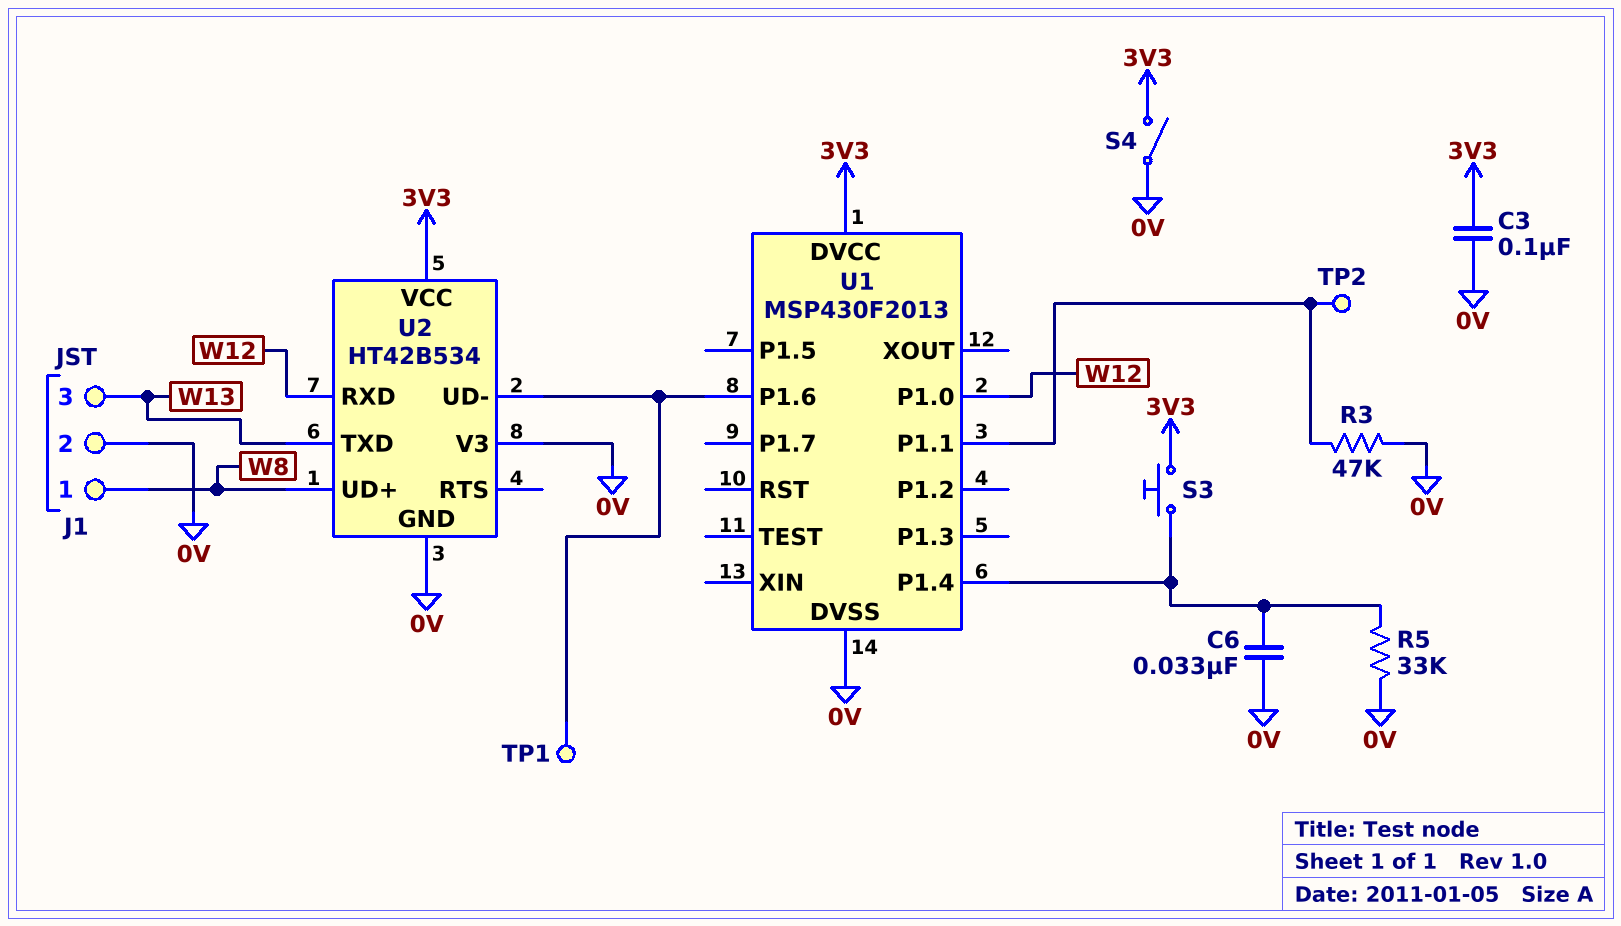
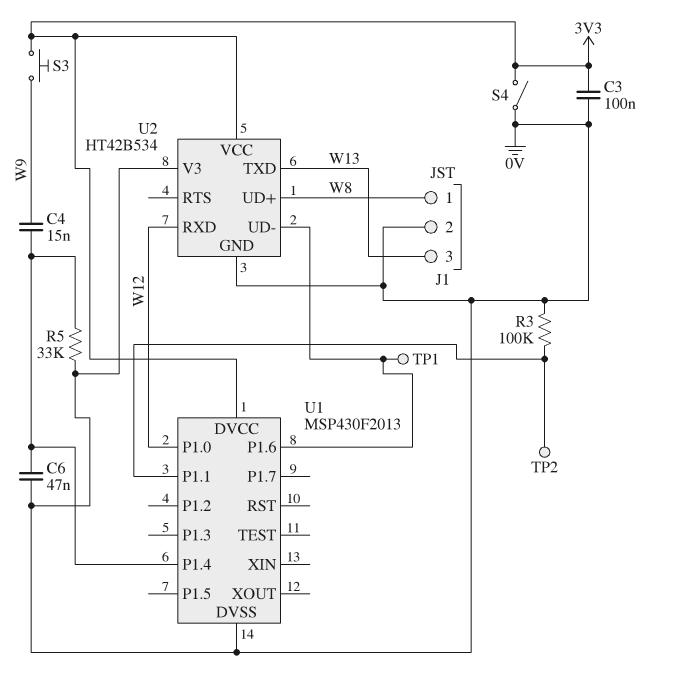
C4: none -> 15nF (U1/P1.4, W9)
C6: 33nF (0V, U1/P1.4) -> 47nF (0V, U1/P1.4)
R3: 47k (0V, U1/P1.1) -> 100k (0V, U1/P1.1)
S3: button (3V3, U1/P1.4) -> button (3V3, W9)

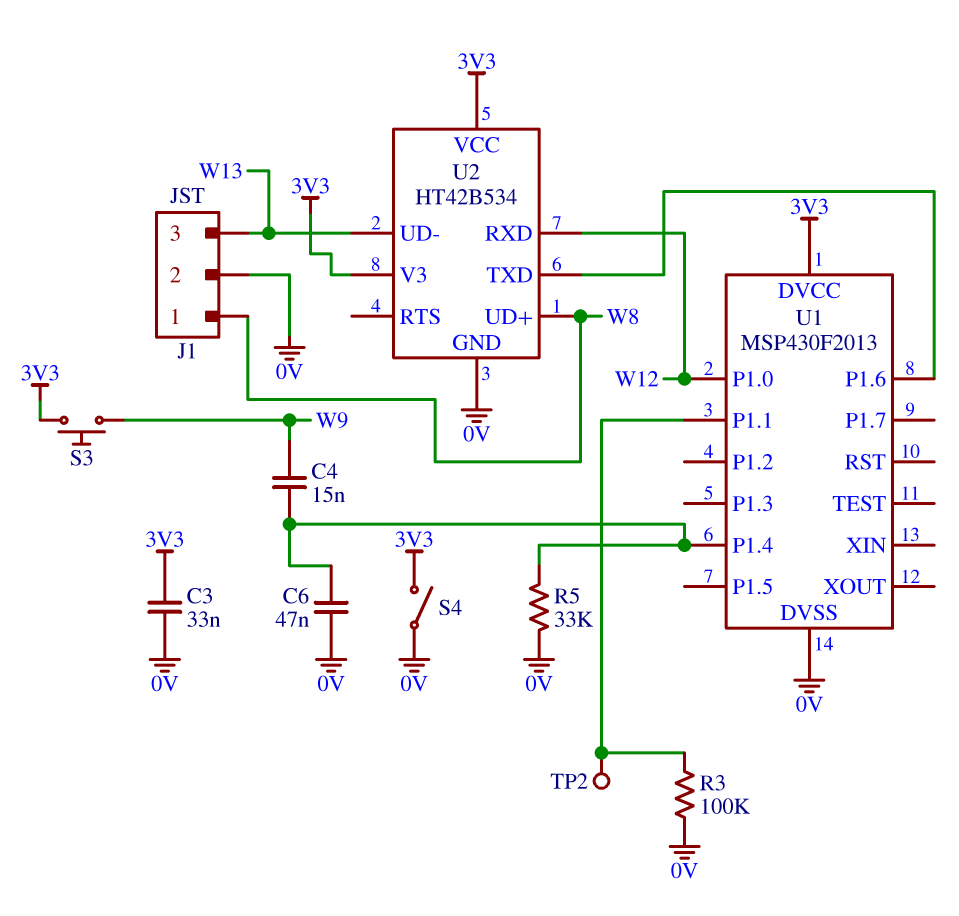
C3: 100nF (0V, 3V3) -> 33nF (0V, 3V3)
TP1: test point (U1/P1.6) -> none
U2 pin TXD: W13 -> U1/P1.6
U2 pin UD-: U1/P1.6 -> W13
U2 pin V3: 0V -> 3V3

